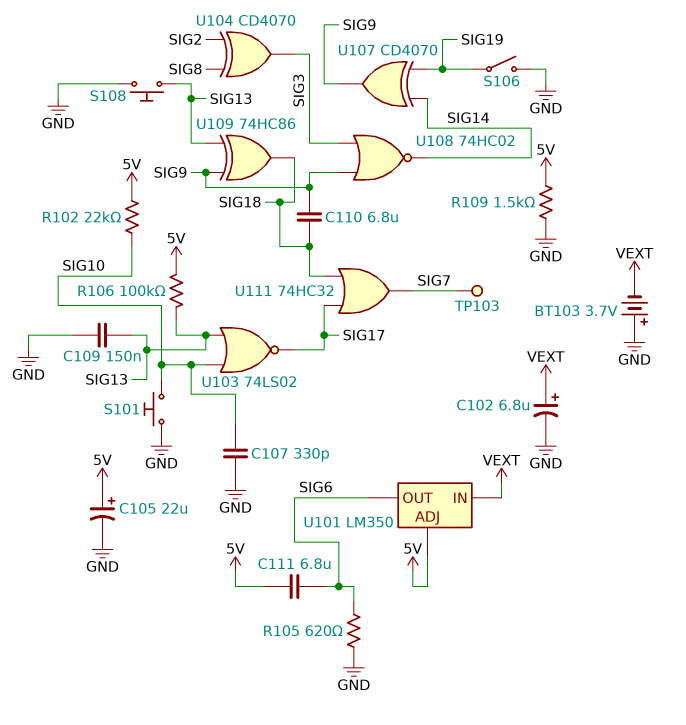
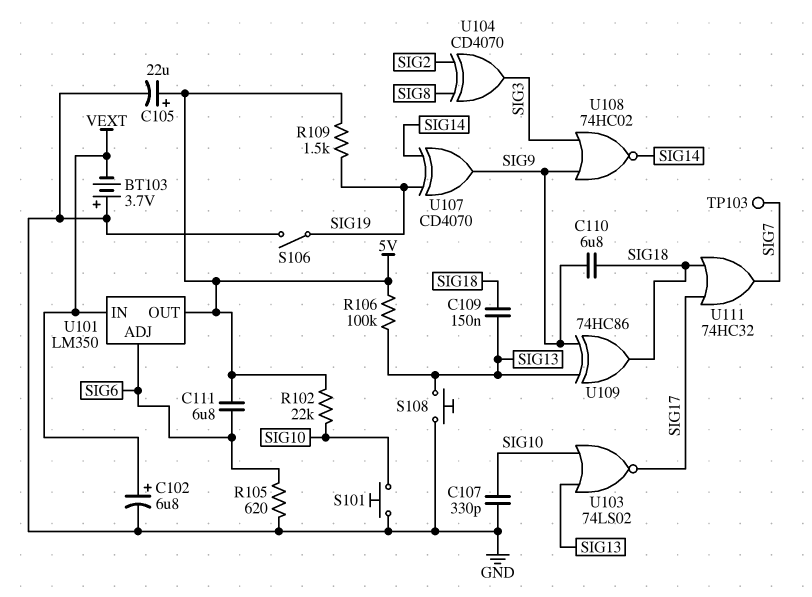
C109: 150nF (GND, SIG13) -> 150nF (SIG13, SIG18)
R109: 1.5k (5V, GND) -> 1.5k (5V, SIG19)
U101 pin ADJ: 5V -> SIG6
U101 pin OUT: SIG6 -> 5V

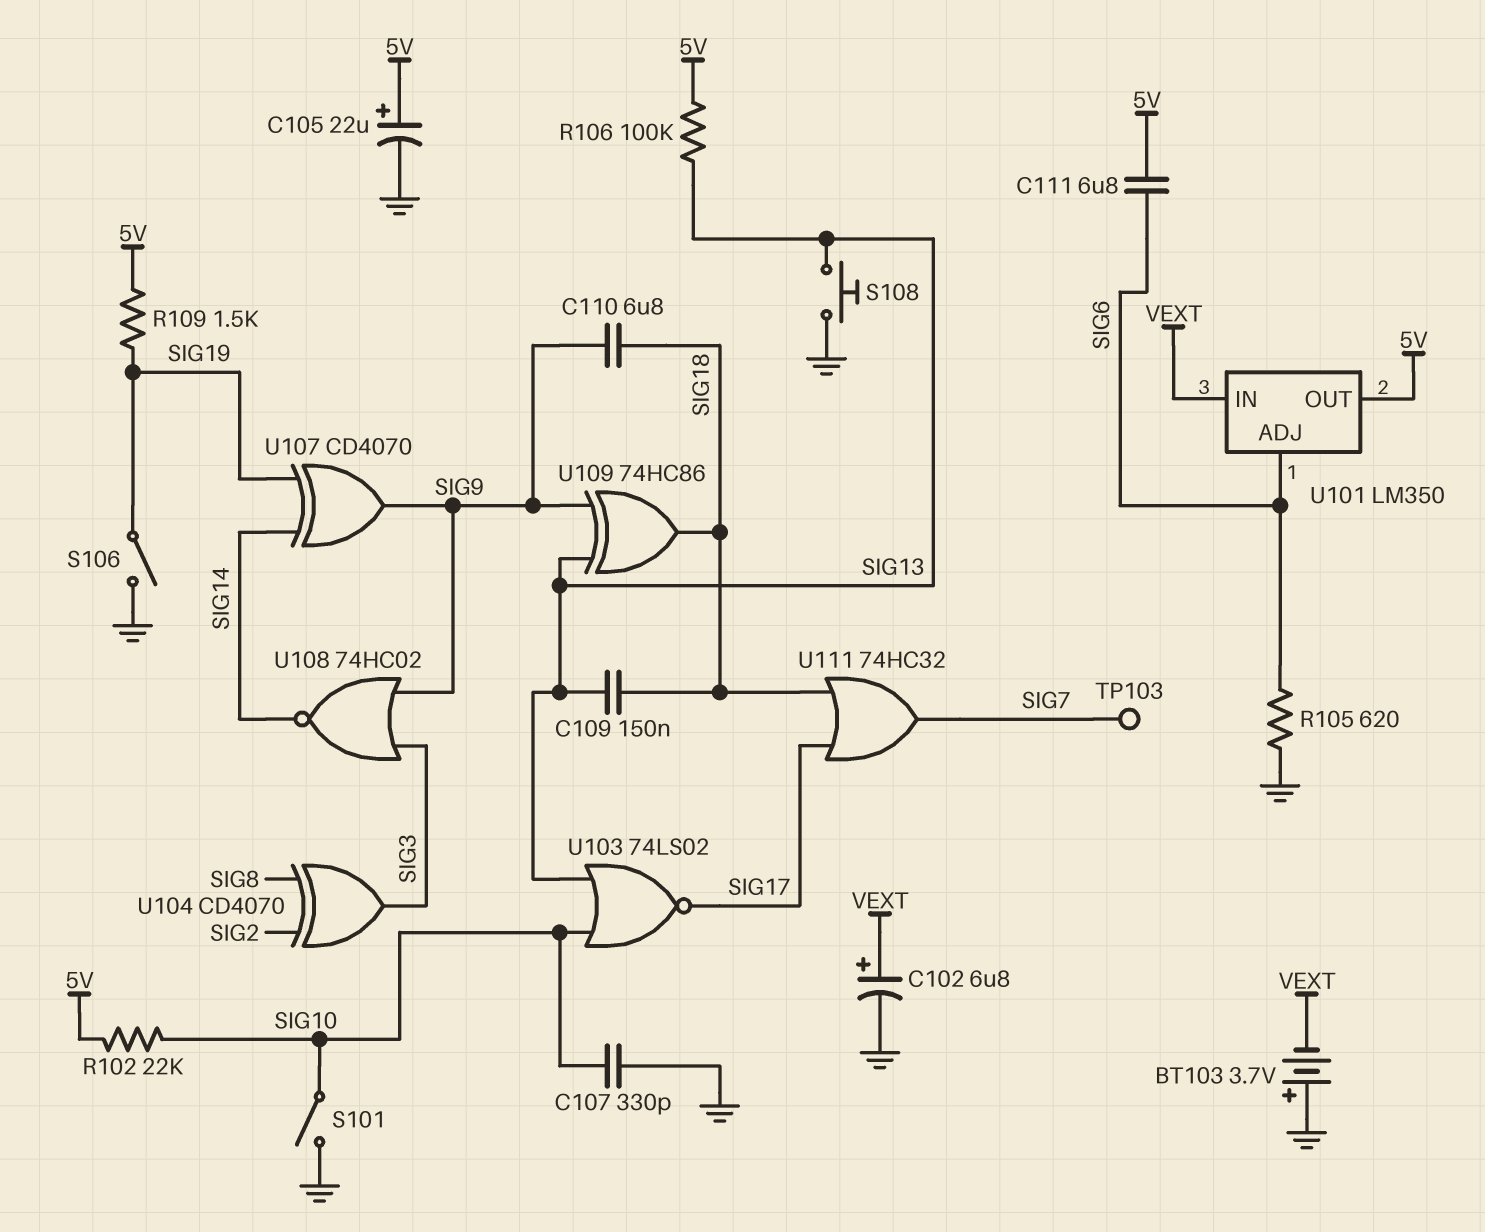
S101: button (GND, SIG10) -> switch (GND, SIG10)

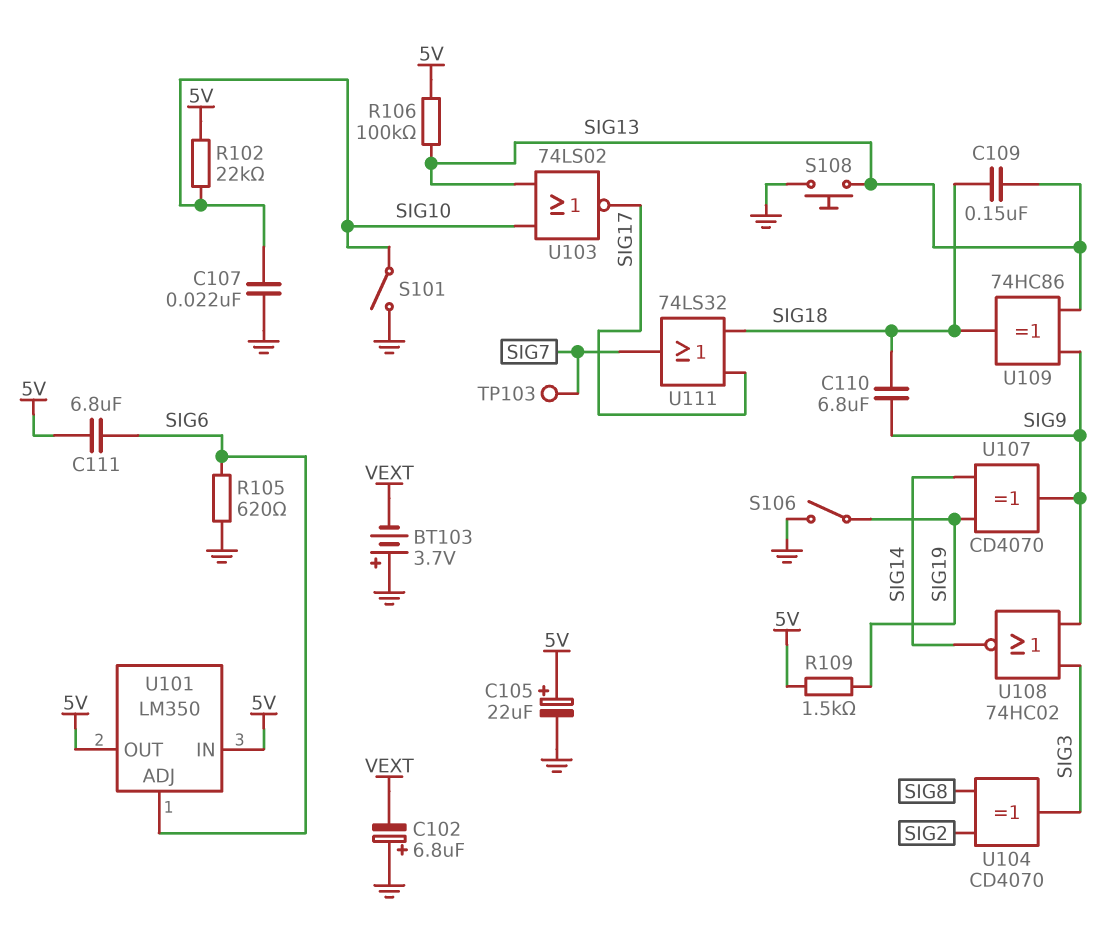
C102: 6.8uF (plus VEXT, minus GND) -> 6.8uF (plus GND, minus VEXT)
C107: 330pF (GND, SIG10) -> 22nF (GND, SIG10)
U101 pin IN: VEXT -> 5V
U111: OR 74HC32 (in SIG17, in SIG18, out SIG7) -> OR 74LS32 (in SIG17, in SIG18, out SIG7)

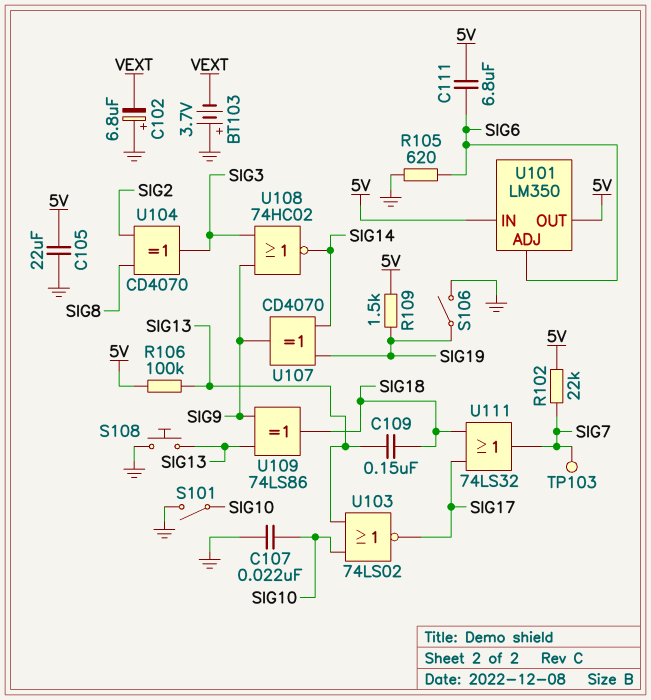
C105: 22uF (plus 5V, minus GND) -> 22uF (5V, GND)
C110: 6.8uF (SIG9, SIG18) -> none
R102: 22k (5V, SIG10) -> 22k (5V, SIG7)
U109: XOR 74HC86 (in SIG9, in SIG13, out SIG18) -> XOR 74LS86 (in SIG9, in SIG13, out SIG18)

